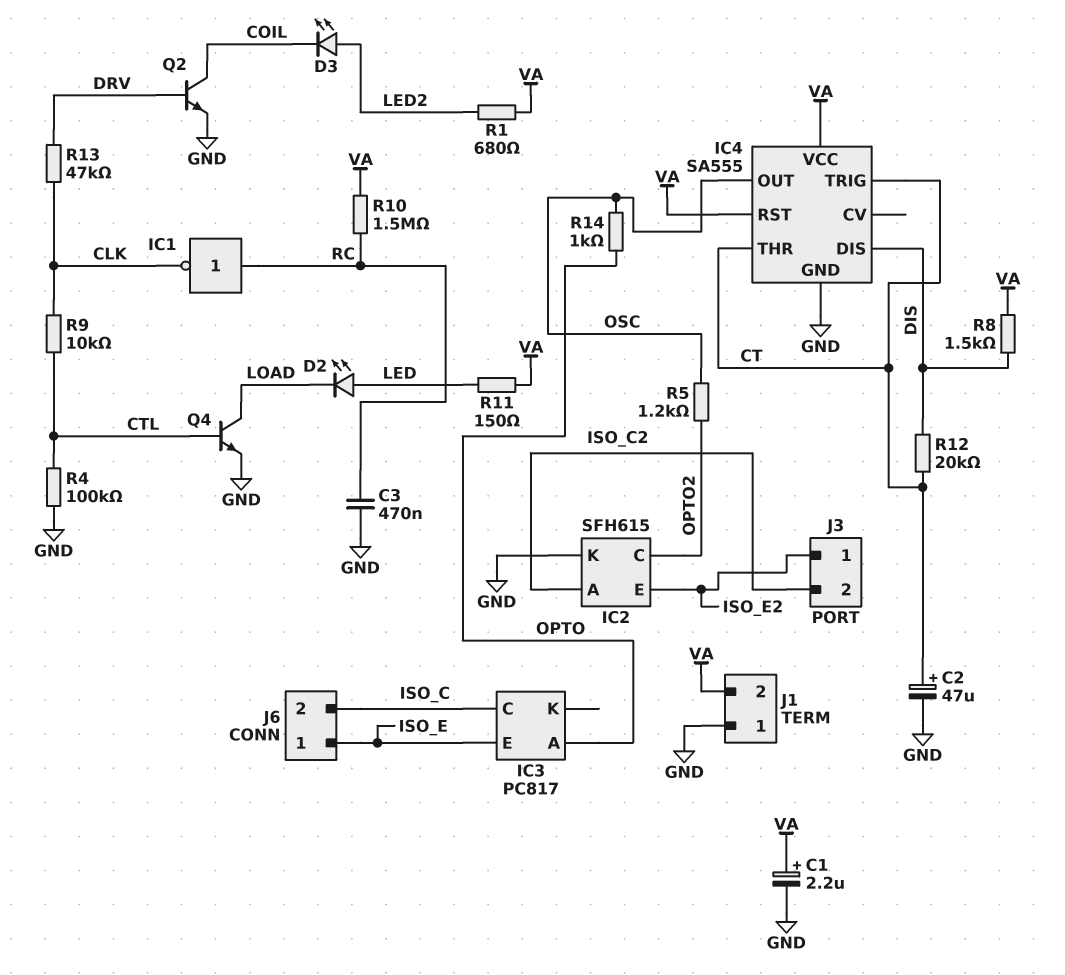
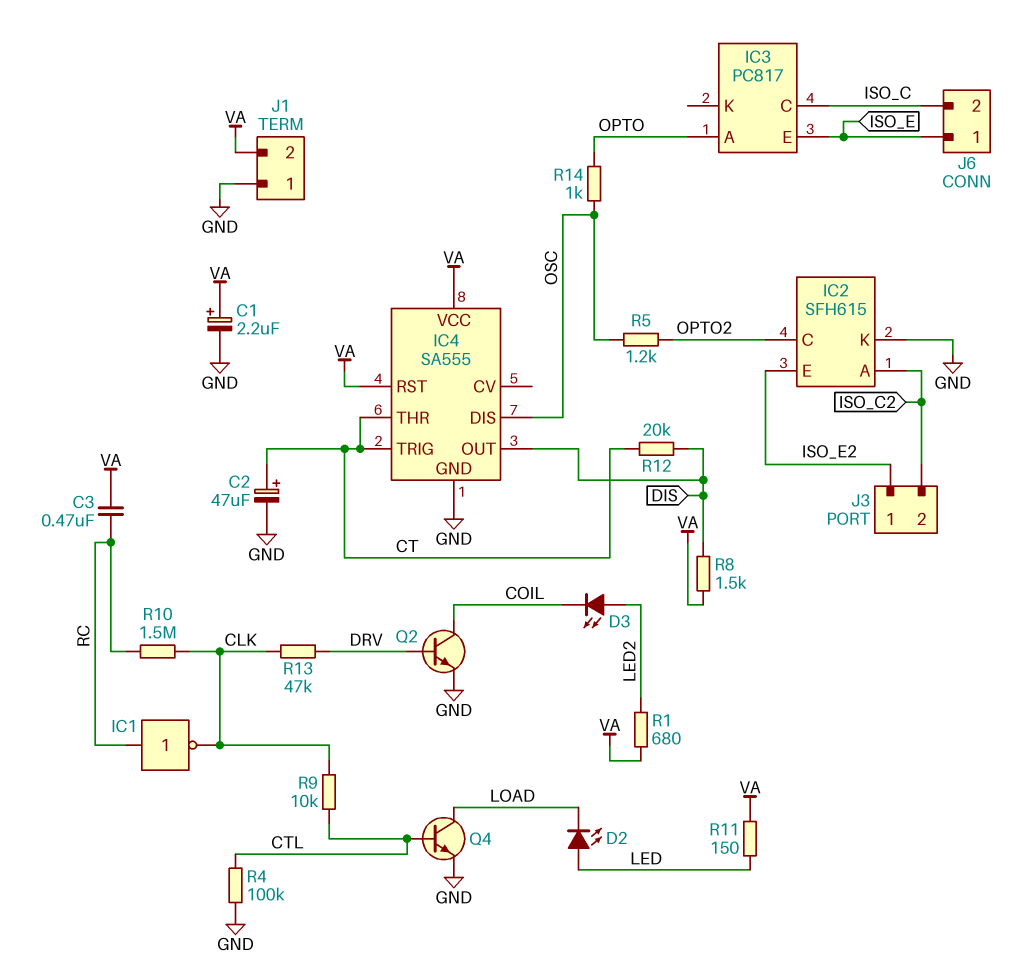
C3: 470nF (GND, RC) -> 470nF (RC, VA)
IC4 pin DIS: DIS -> OSC
IC4 pin OUT: OSC -> DIS
R10: 1.5M (RC, VA) -> 1.5M (CLK, RC)

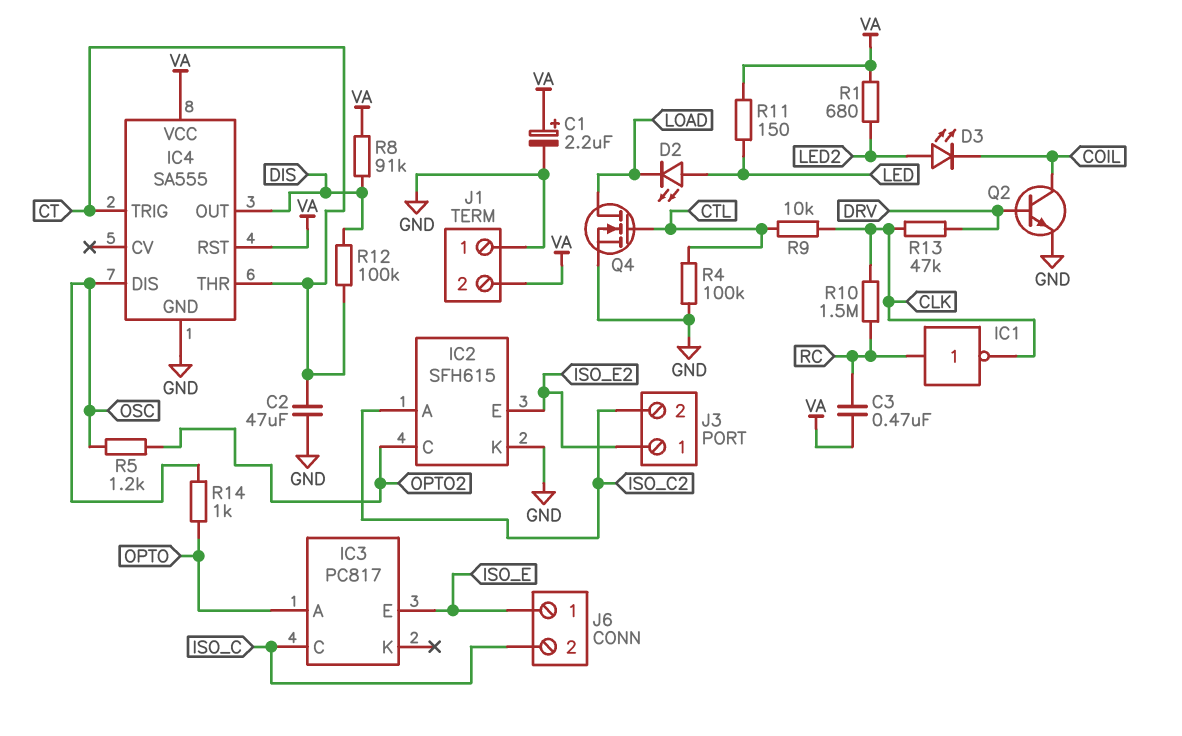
C2: 47uF (plus CT, minus GND) -> 47uF (CT, GND)
Q4: NPN (B CTL, C LOAD, E GND) -> NMOS (G CTL, D LOAD, S GND)
R8: 1.5k (DIS, VA) -> 91k (DIS, VA)
R12: 20k (CT, DIS) -> 100k (CT, DIS)

